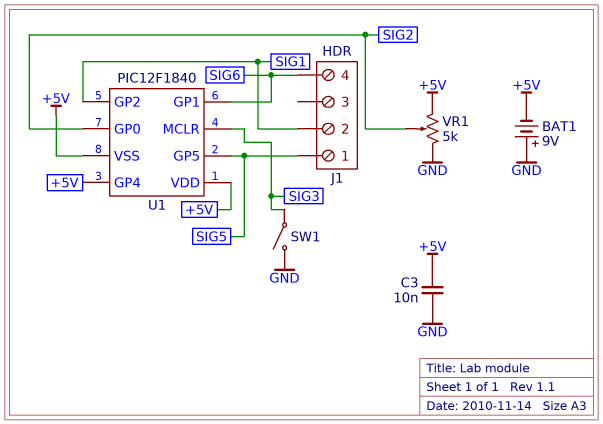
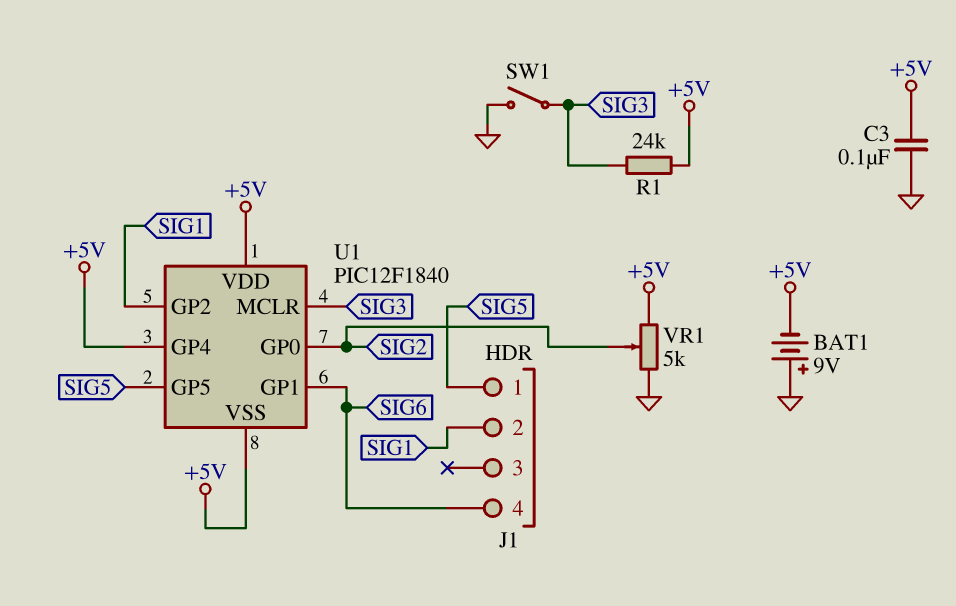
C3: 10nF (+5V, GND) -> 100nF (+5V, GND)
R1: none -> 24k (+5V, SIG3)

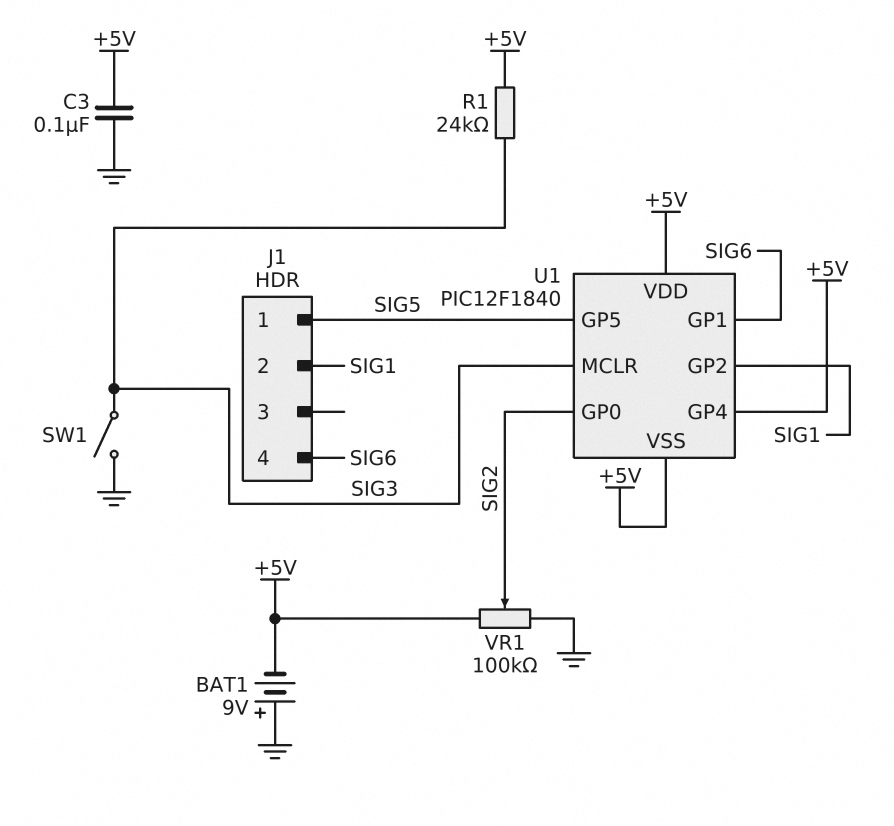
VR1: 5k (+5V, GND, wiper SIG2) -> 100k (+5V, GND, wiper SIG2)

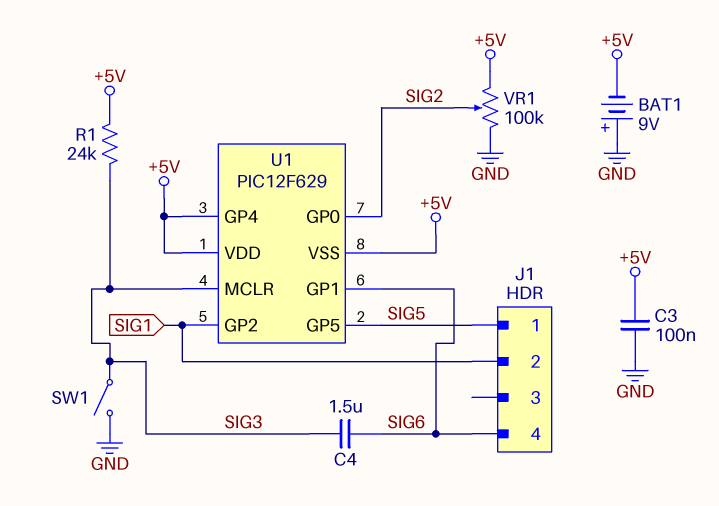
C4: none -> 1.5uF (SIG3, SIG6)
U1: PIC12F1840 -> PIC12F629

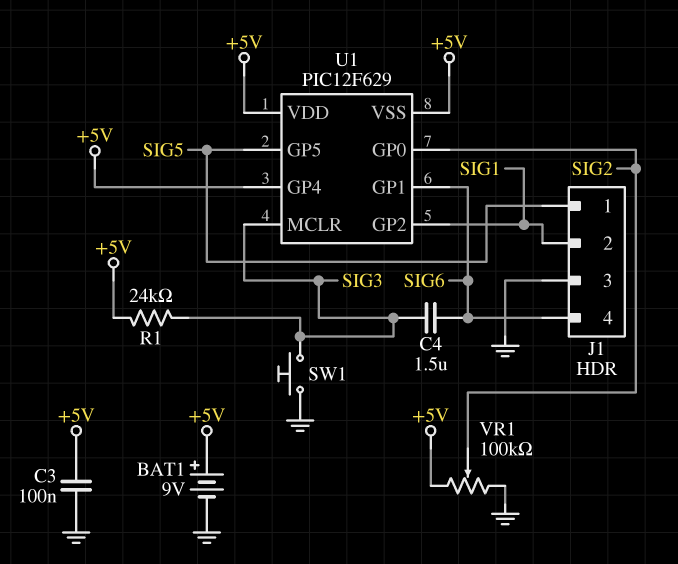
BAT1: 9V (plus GND, minus +5V) -> 9V (plus +5V, minus GND)
J1 pin 3: none -> GND
SW1: switch (GND, SIG3) -> button (GND, SIG3)

